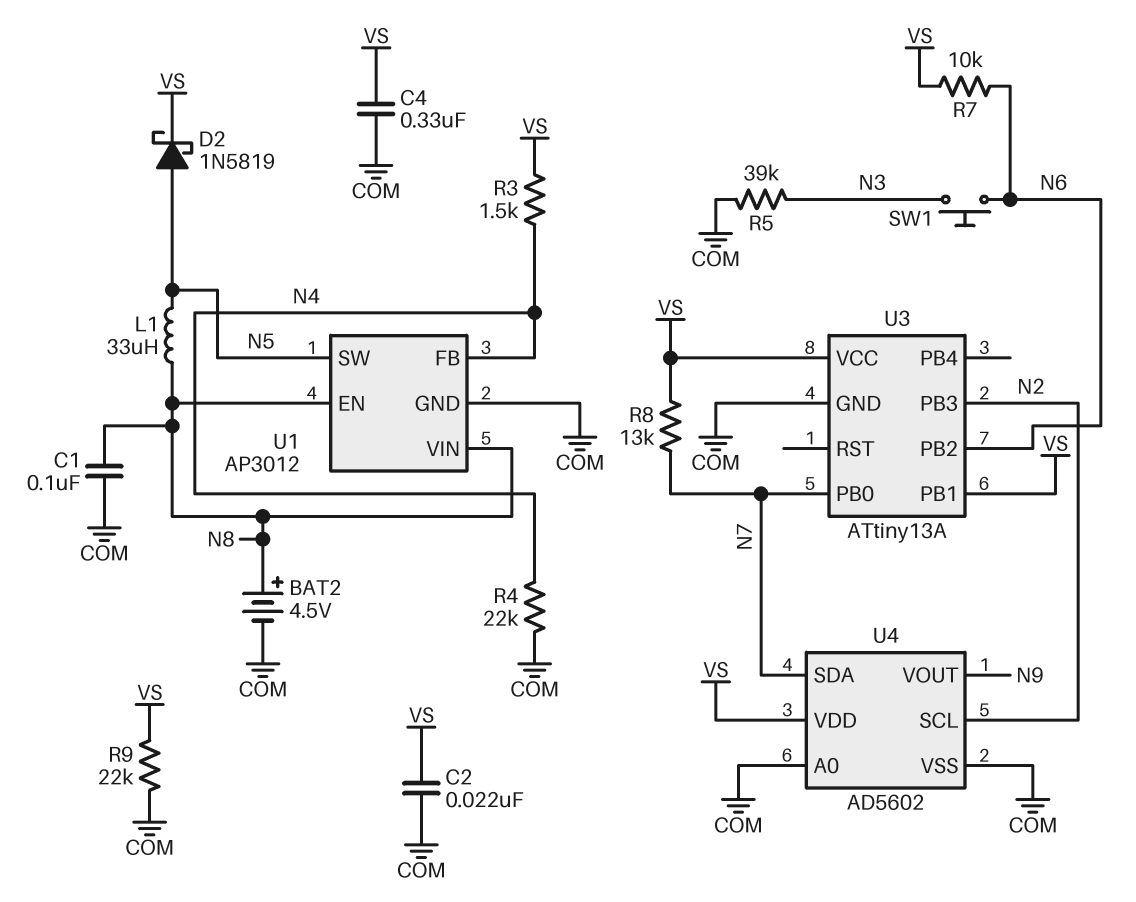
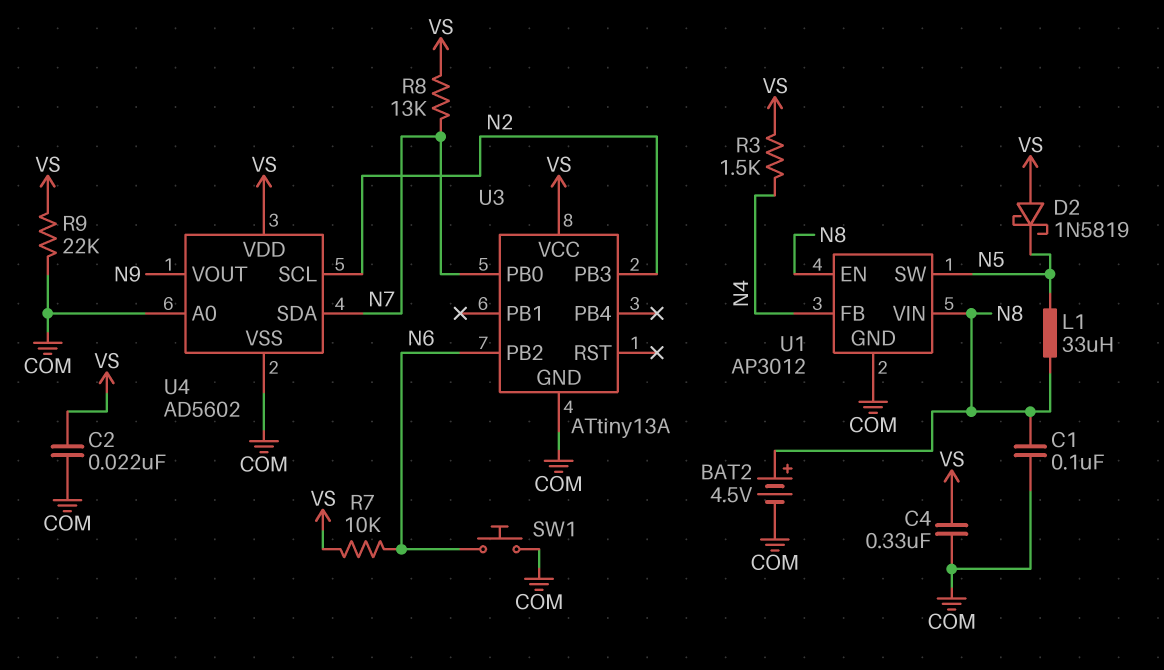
D2: schottky 1N5819 (A N5, K VS) -> schottky 1N5819 (A VS, K N5)
R4: 22k (COM, N4) -> none
R5: 39k (COM, N3) -> none
SW1: button (N3, N6) -> button (COM, N6)
U3 pin PB1: VS -> none

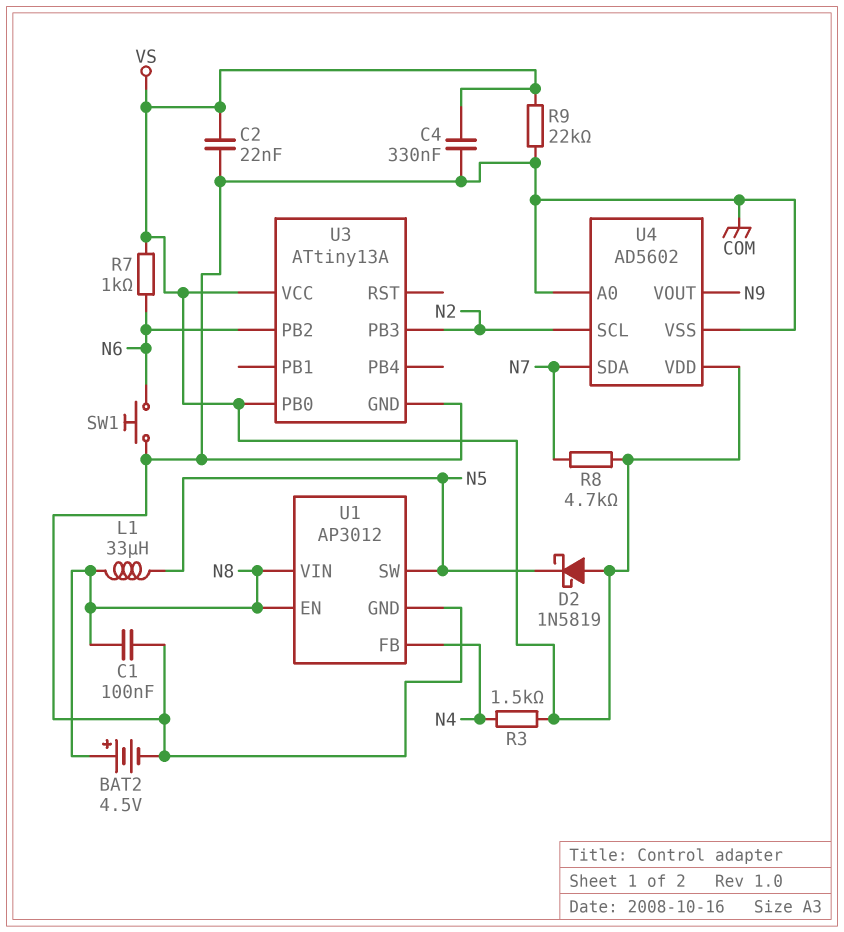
R7: 10k (N6, VS) -> 1k (N6, VS)
R8: 13k (N7, VS) -> 4.7k (N7, VS)
U3 pin PB0: N7 -> VS

